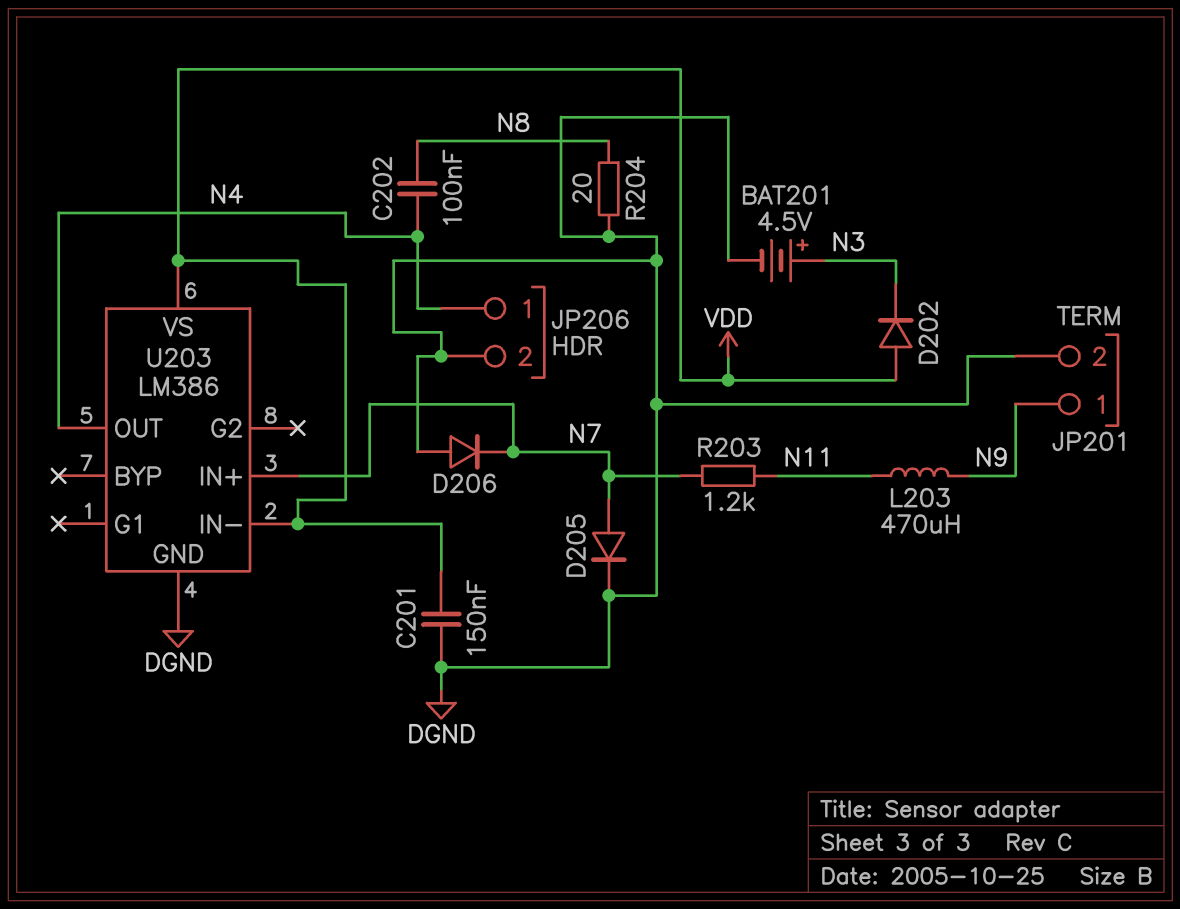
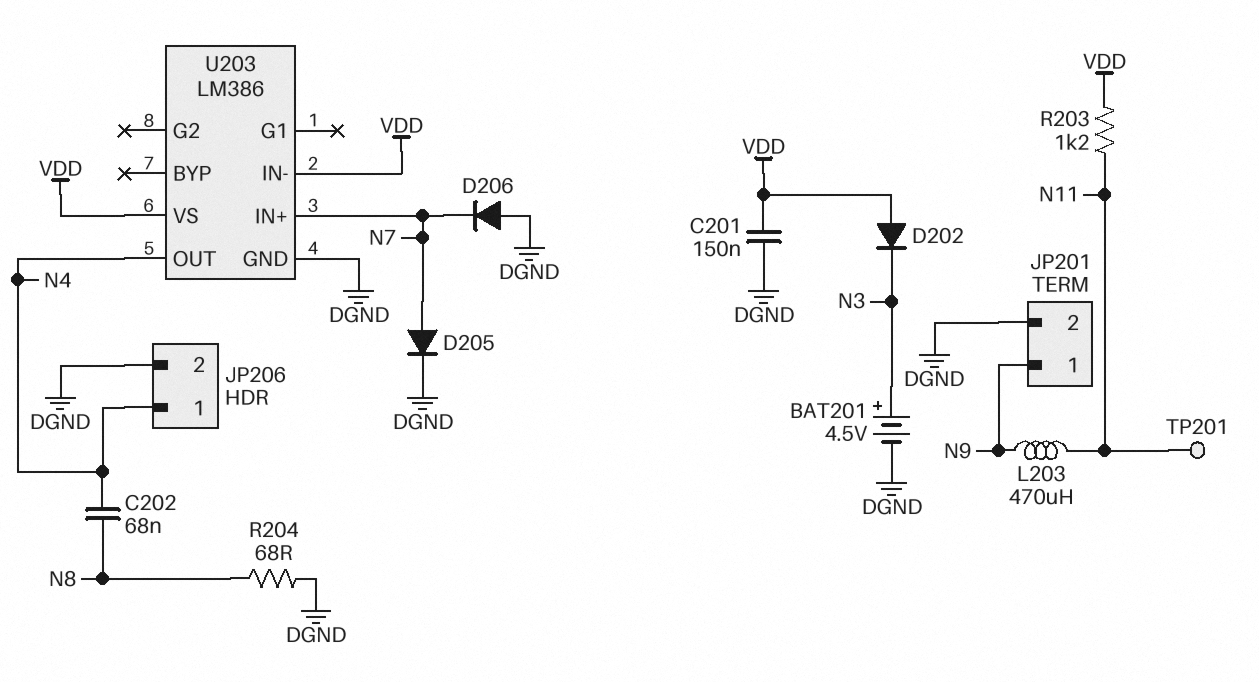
C202: 100nF (N4, N8) -> 68nF (N4, N8)
R203: 1.2k (N7, N11) -> 1.2k (N11, VDD)
R204: 20 (DGND, N8) -> 68 (DGND, N8)
TP201: none -> test point (N11)

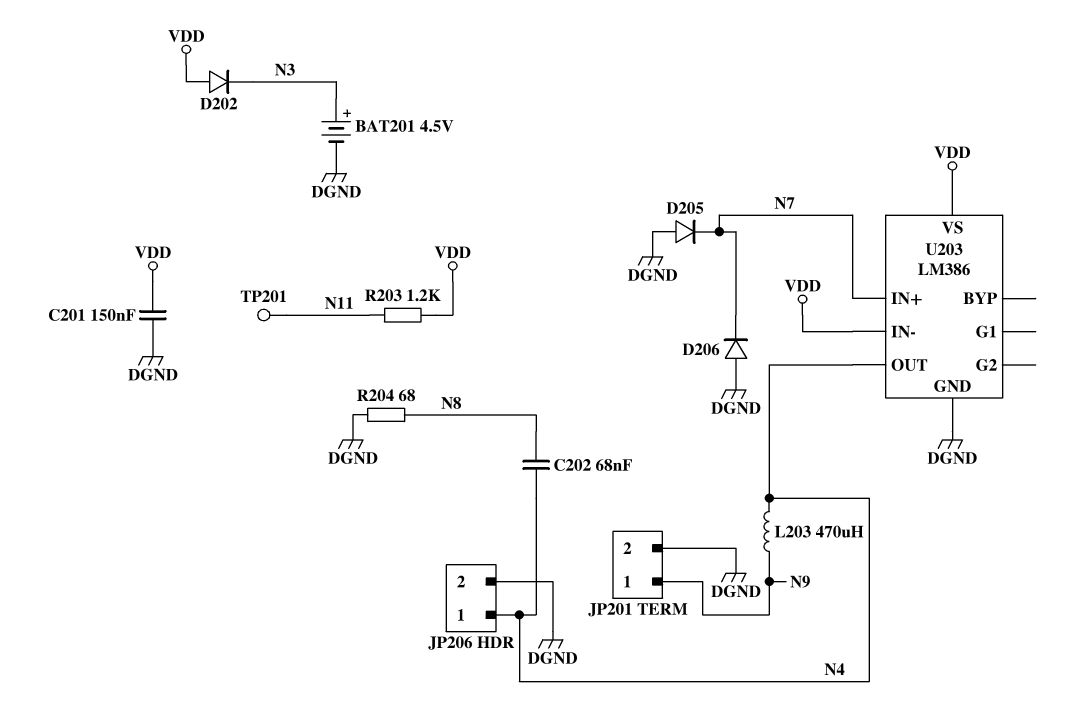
D205: diode (A N7, K DGND) -> diode (A DGND, K N7)
L203: 470uH (N9, N11) -> 470uH (N4, N9)

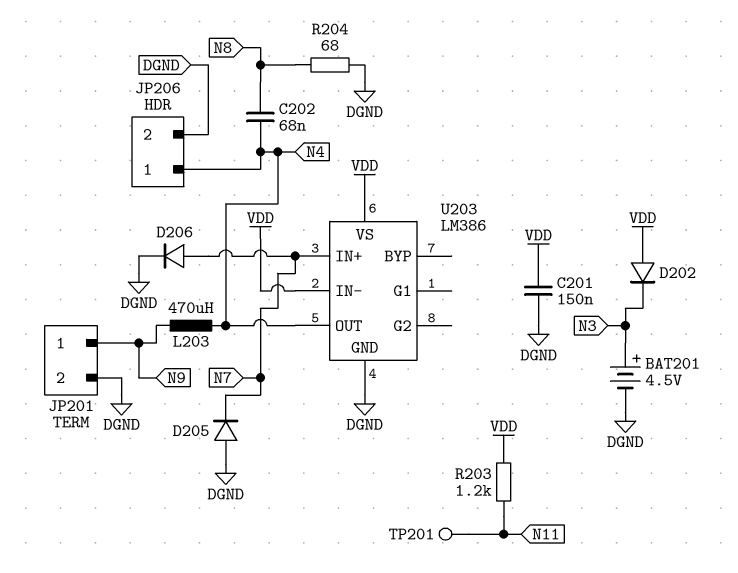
D206: diode (A DGND, K N7) -> diode (A N7, K DGND)

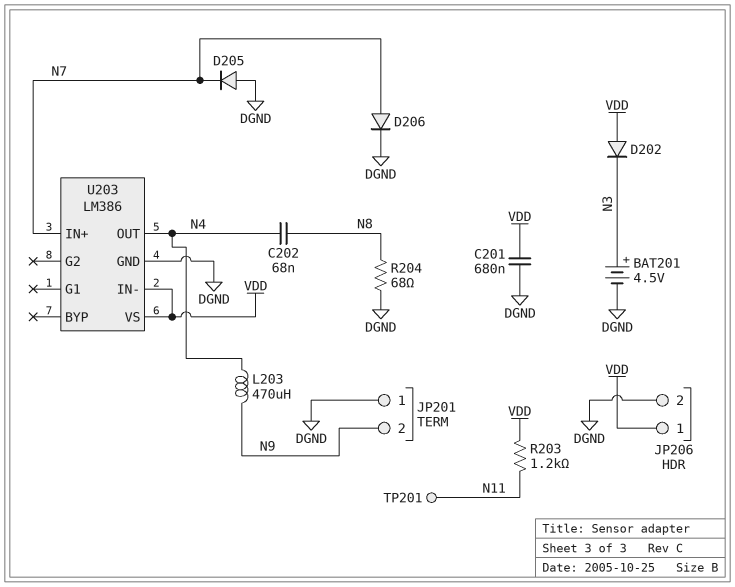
C201: 150nF (DGND, VDD) -> 680nF (DGND, VDD)
JP201 pin 1: N9 -> DGND
JP201 pin 2: DGND -> N9
JP206 pin 1: N4 -> VDD

